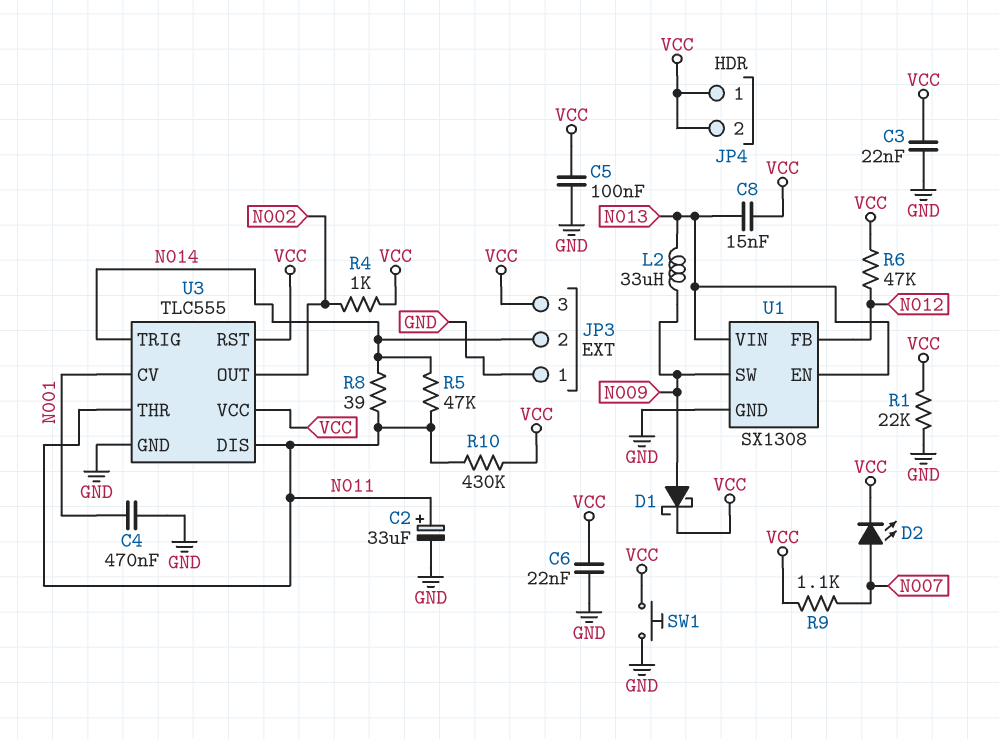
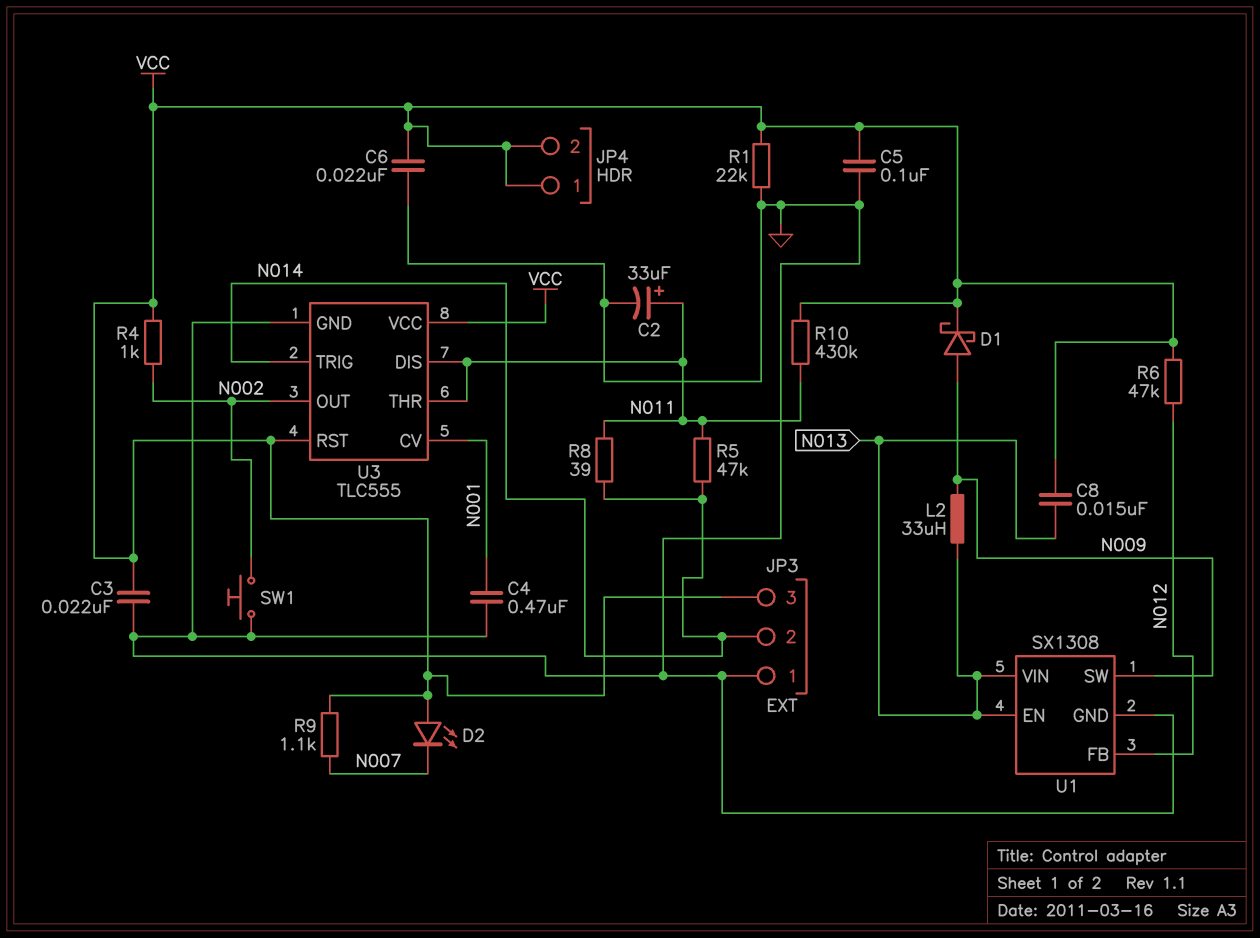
D2: LED (A N007, K VCC) -> LED (A VCC, K N007)
SW1: button (GND, VCC) -> button (GND, N002)

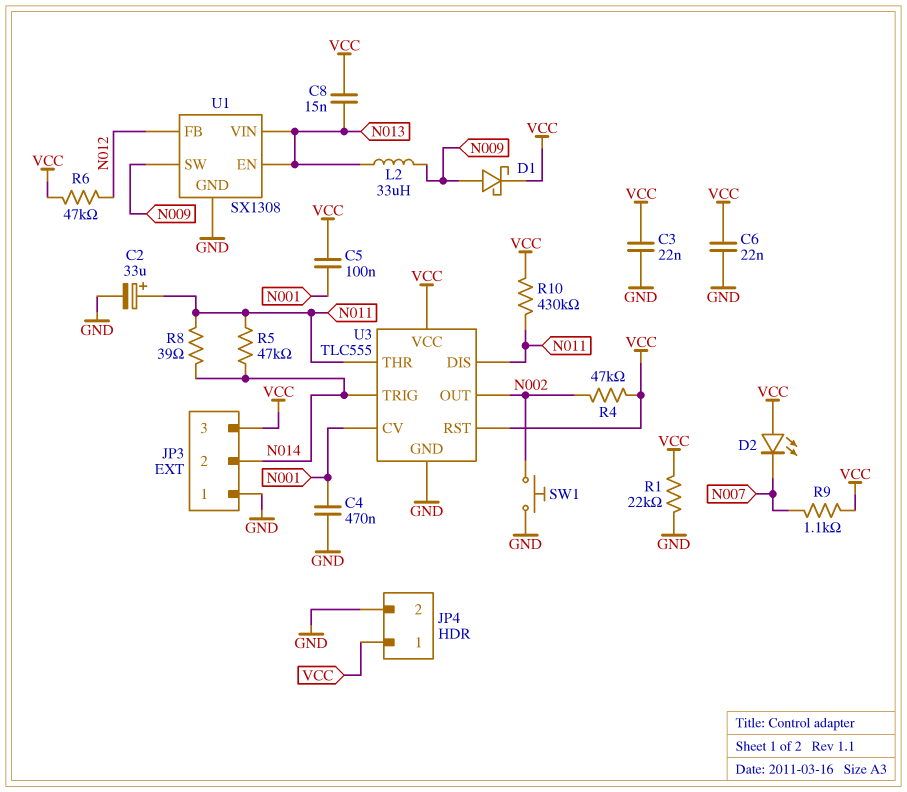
C5: 100nF (GND, VCC) -> 100nF (N001, VCC)
JP4 pin 2: VCC -> GND
R4: 1k (N002, VCC) -> 47k (N002, VCC)

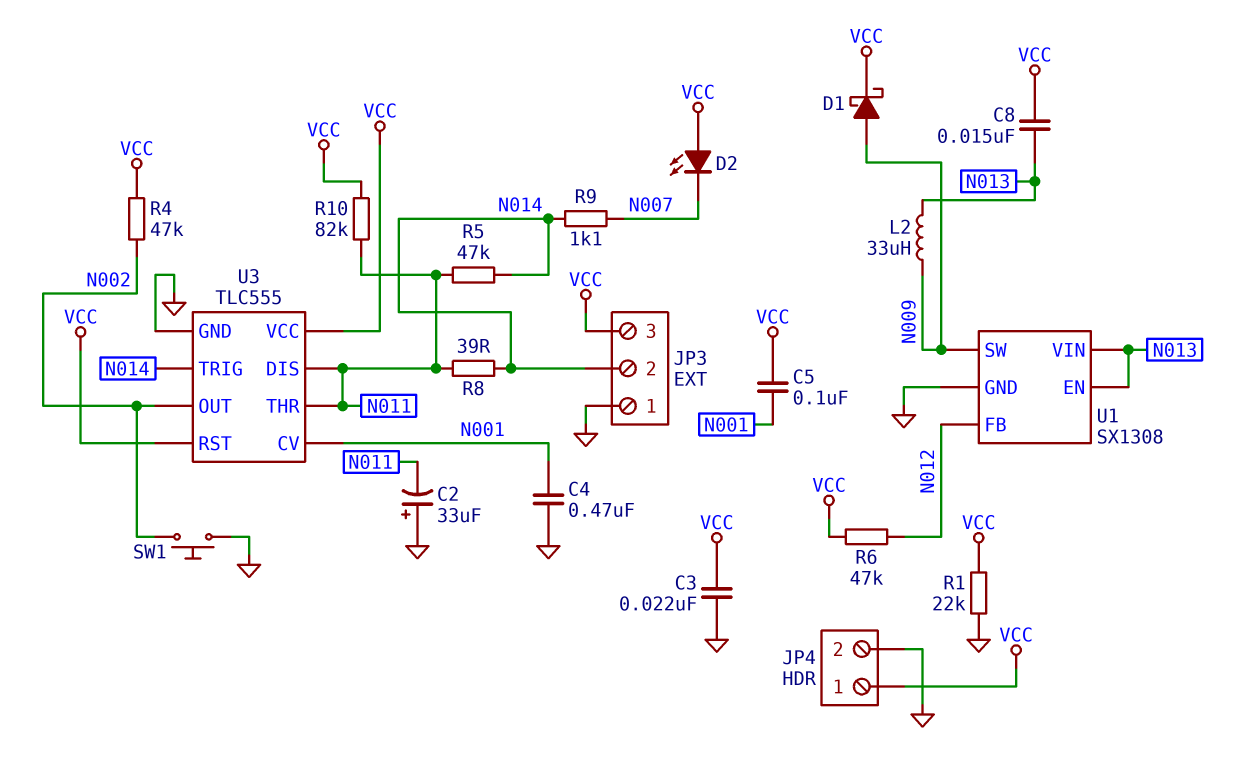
C2: 33uF (plus N011, minus GND) -> 33uF (plus GND, minus N011)
C6: 22nF (GND, VCC) -> none
R9: 1.1k (N007, VCC) -> 1.1k (N007, N014)
R10: 430k (N011, VCC) -> 82k (N011, VCC)

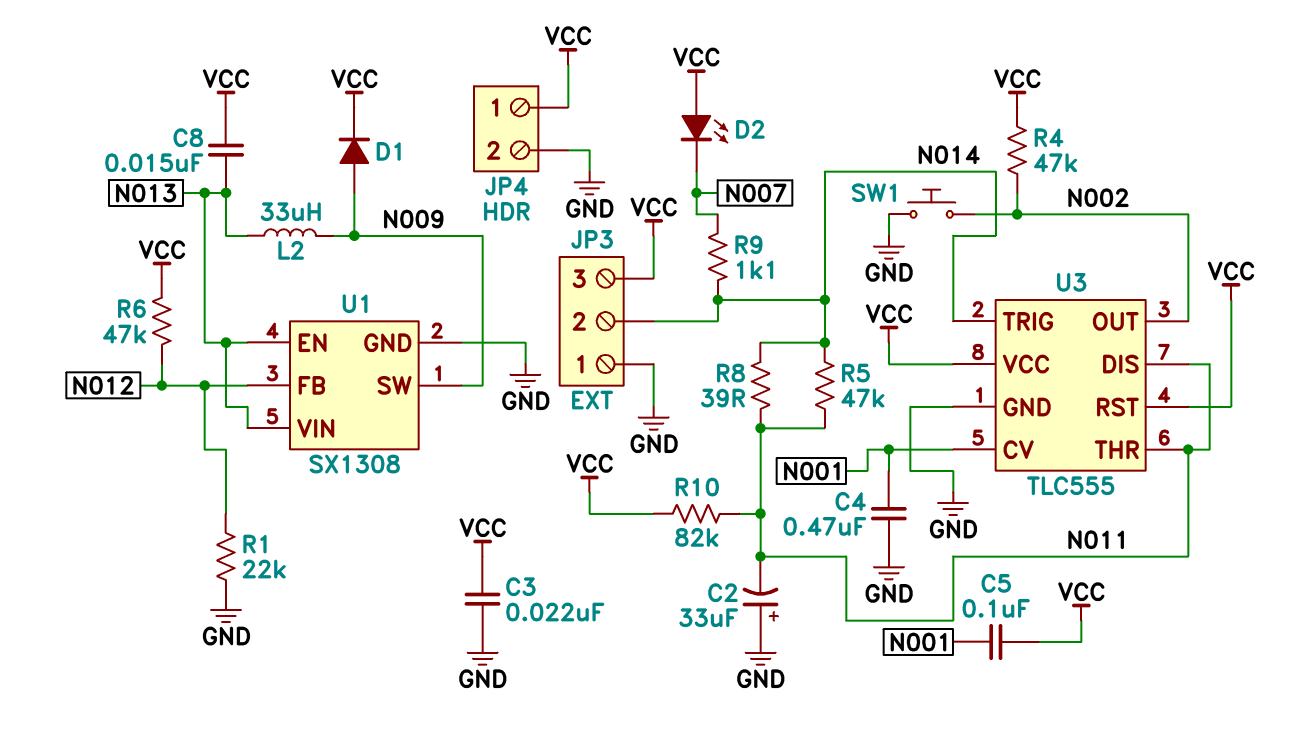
D1: schottky (A N009, K VCC) -> diode (A N009, K VCC)
R1: 22k (GND, VCC) -> 22k (GND, N012)

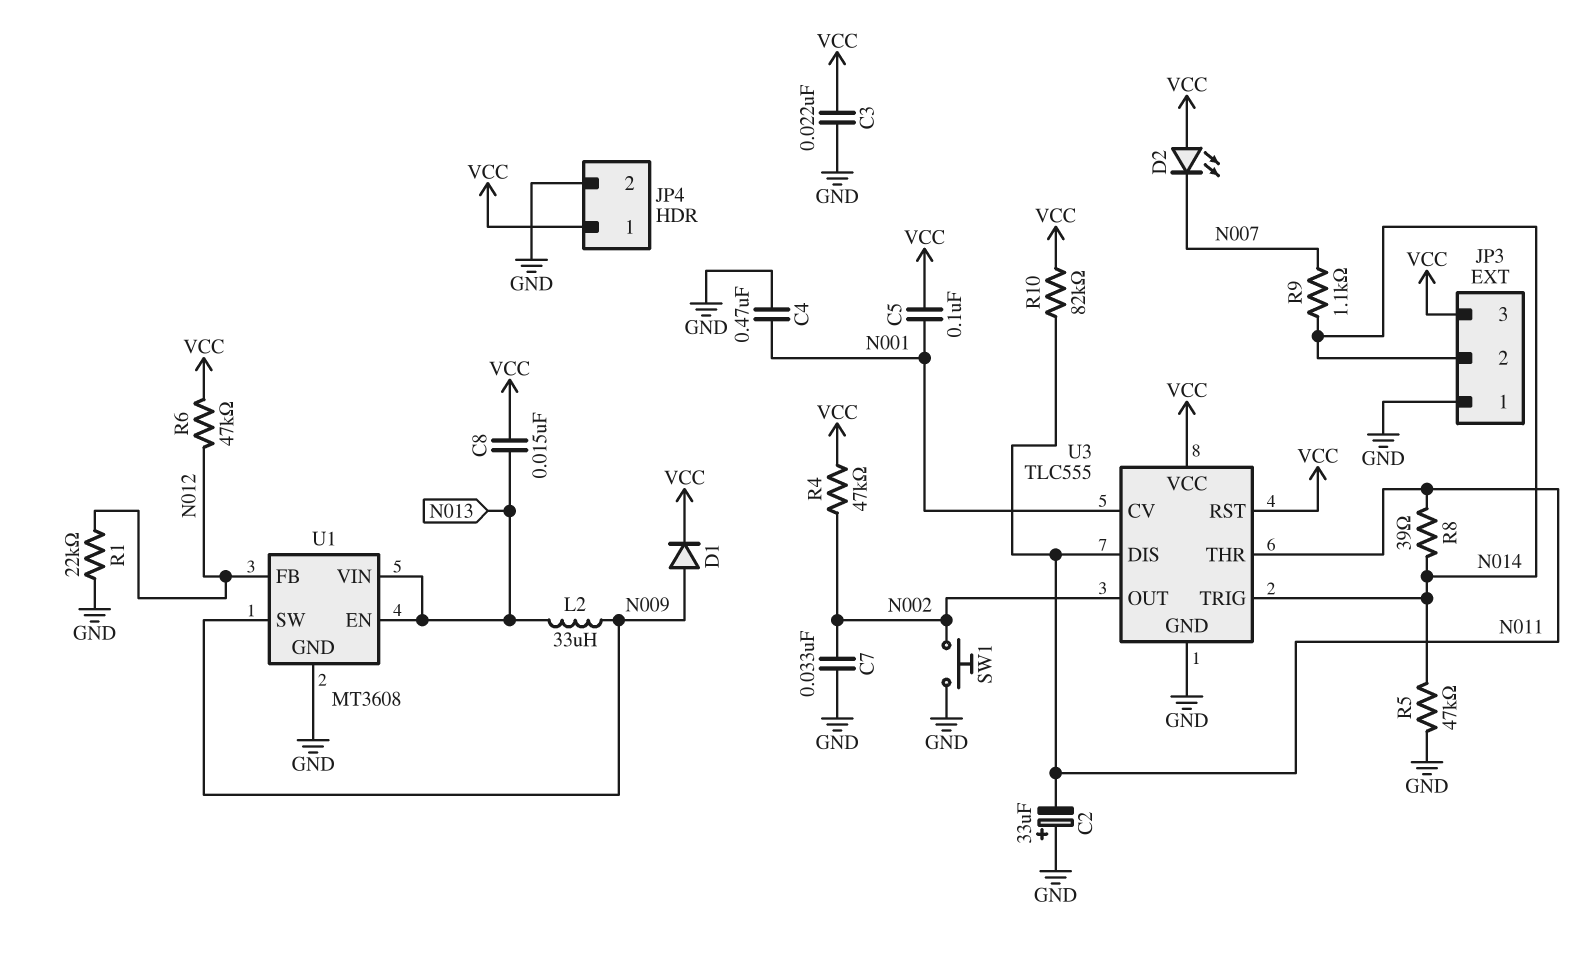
C7: none -> 33nF (GND, N002)
R5: 47k (N011, N014) -> 47k (GND, N014)
U1: SX1308 -> MT3608

